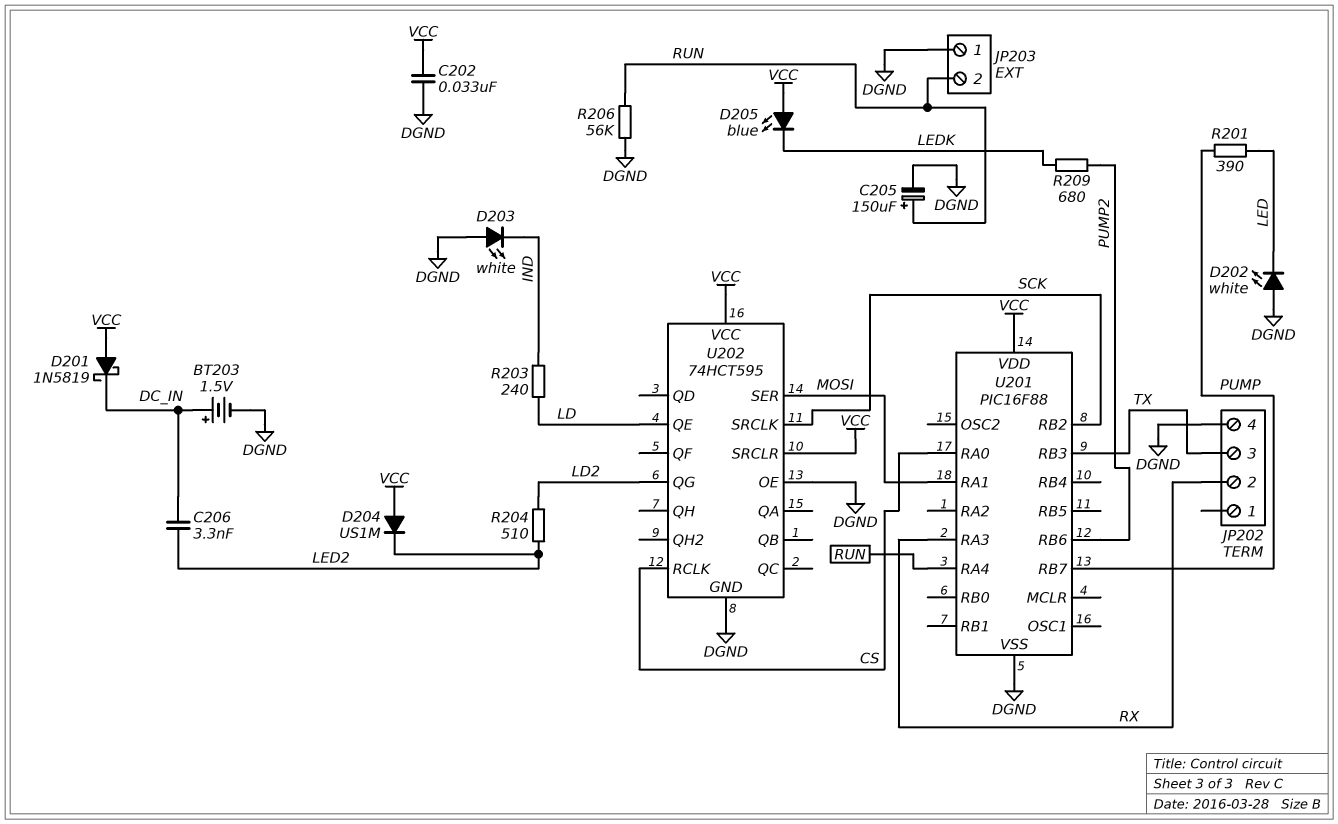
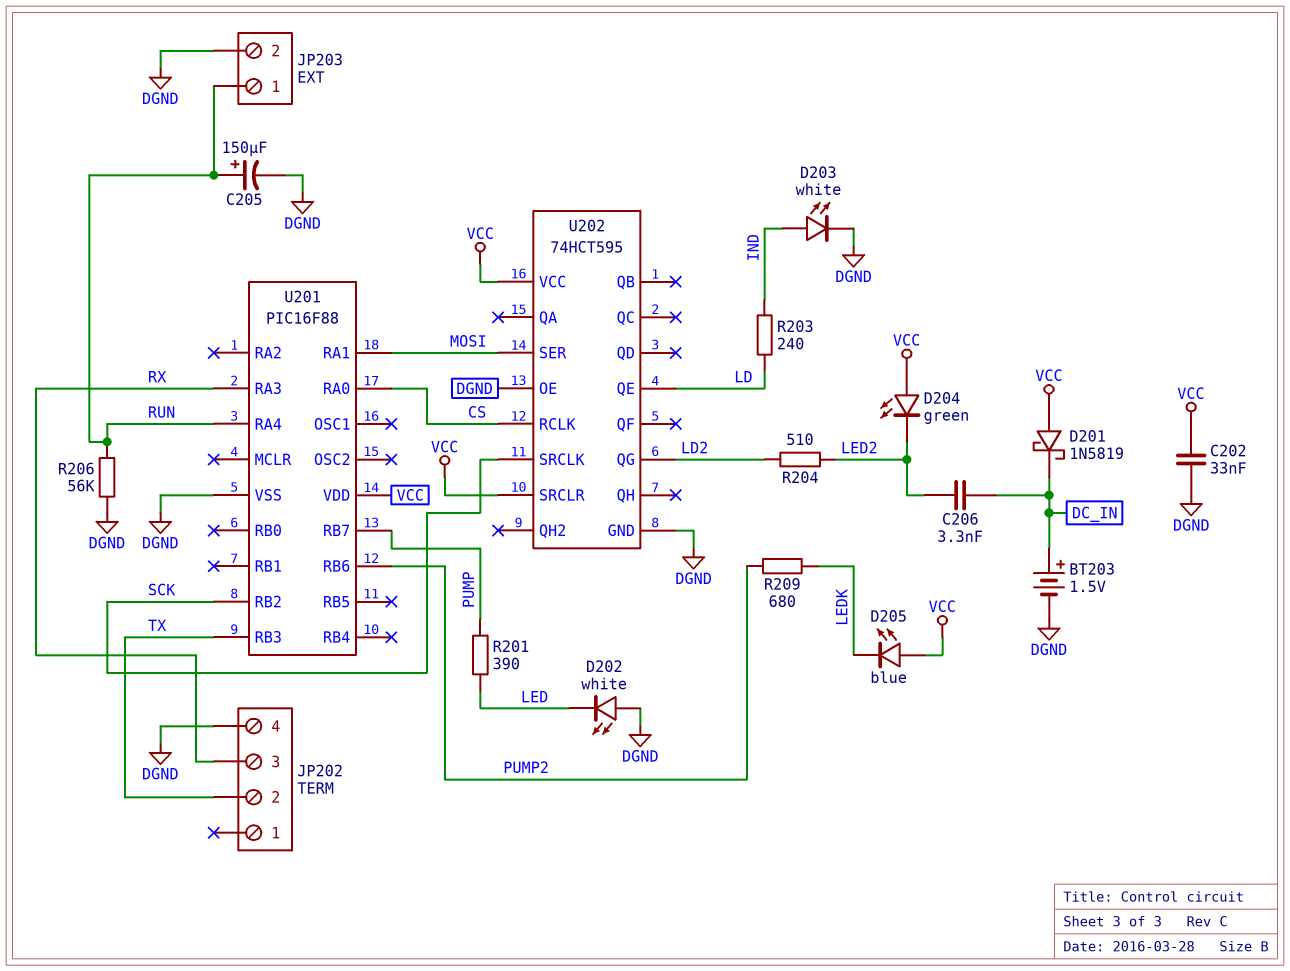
D203: LED white (A DGND, K IND) -> LED white (A IND, K DGND)
D204: diode US1M (A VCC, K LED2) -> LED green (A VCC, K LED2)
JP202 pin 2: RX -> TX
JP202 pin 3: TX -> RX
JP203 pin 1: DGND -> RUN
JP203 pin 2: RUN -> DGND

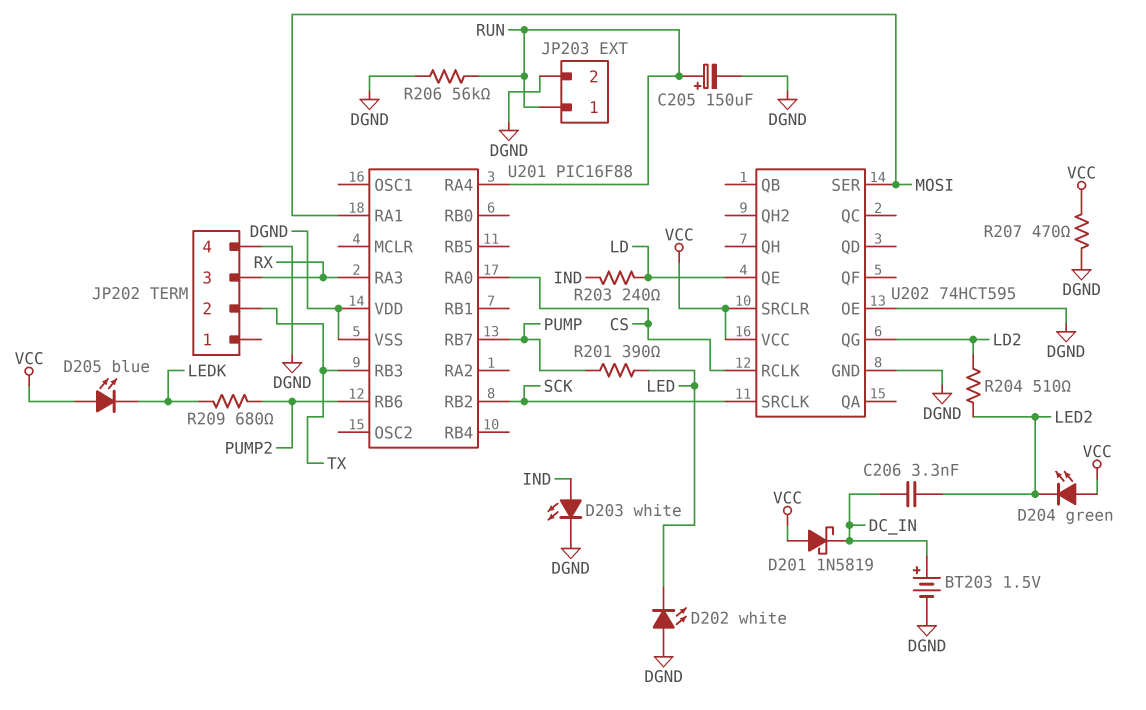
C202: 33nF (DGND, VCC) -> none
R207: none -> 470 (DGND, VCC)
U201 pin VDD: VCC -> DGND

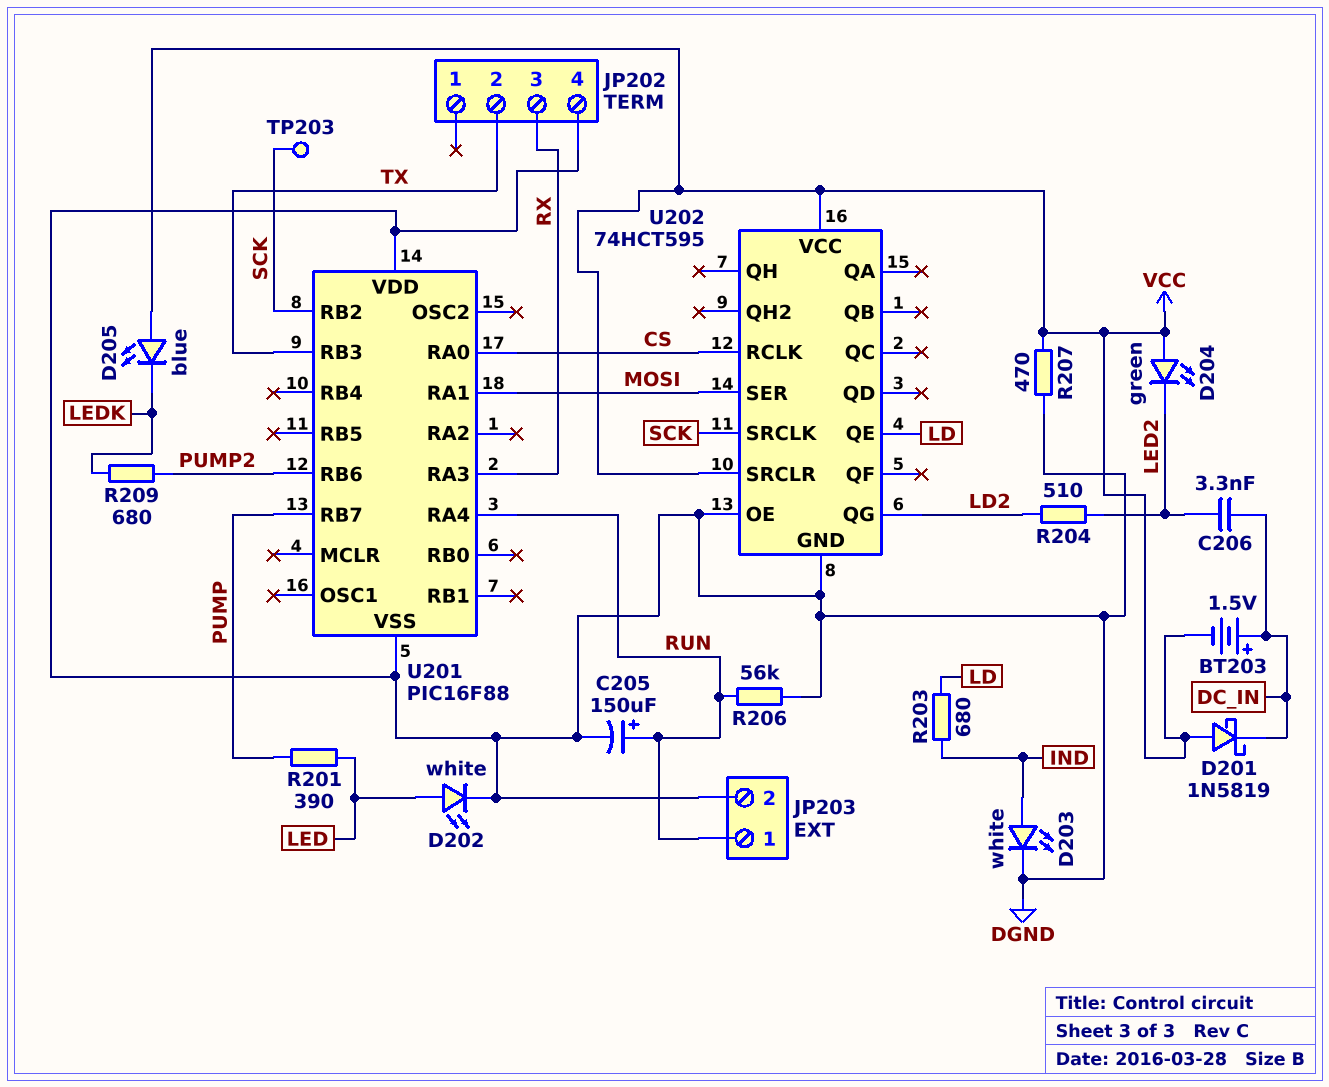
BT203: 1.5V (plus DC_IN, minus DGND) -> 1.5V (plus DC_IN, minus VCC)
D202: LED white (A DGND, K LED) -> LED white (A LED, K DGND)
R203: 240 (IND, LD) -> 680 (IND, LD)
TP203: none -> test point (SCK)

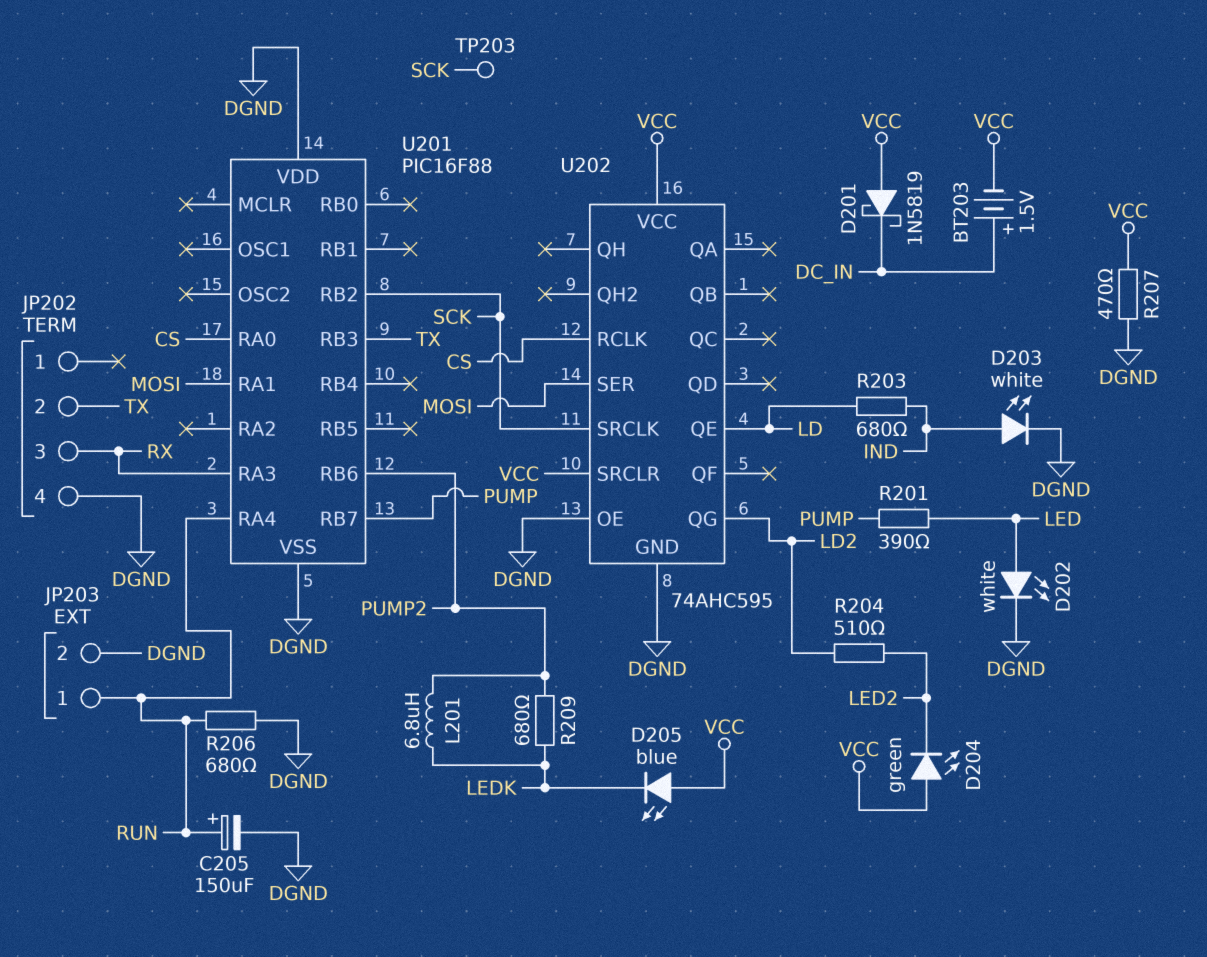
C206: 3.3nF (DC_IN, LED2) -> none
L201: none -> 6.8uH (LEDK, PUMP2)
R206: 56k (DGND, RUN) -> 680 (DGND, RUN)
U202: 74HCT595 -> 74AHC595

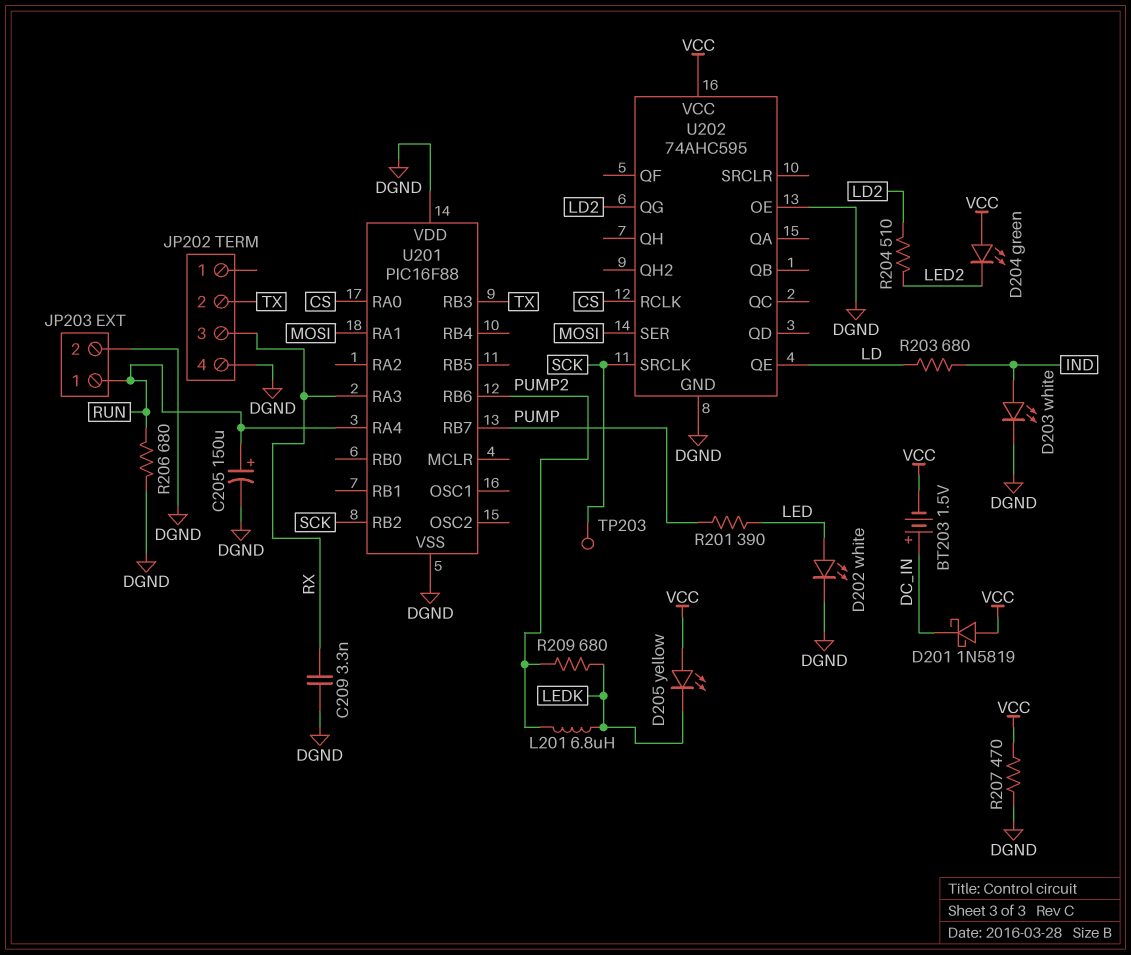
C209: none -> 3.3nF (DGND, RX)
D205: LED blue (A VCC, K LEDK) -> LED yellow (A VCC, K LEDK)
U202 pin SRCLR: VCC -> none

